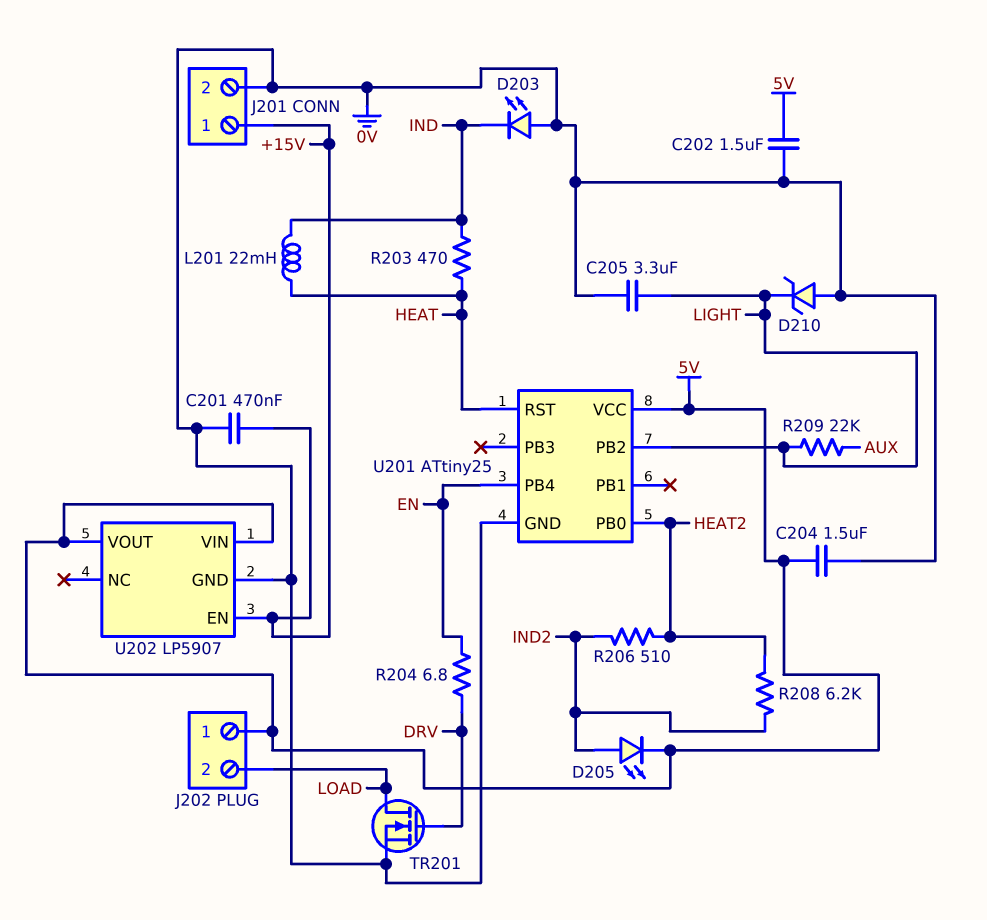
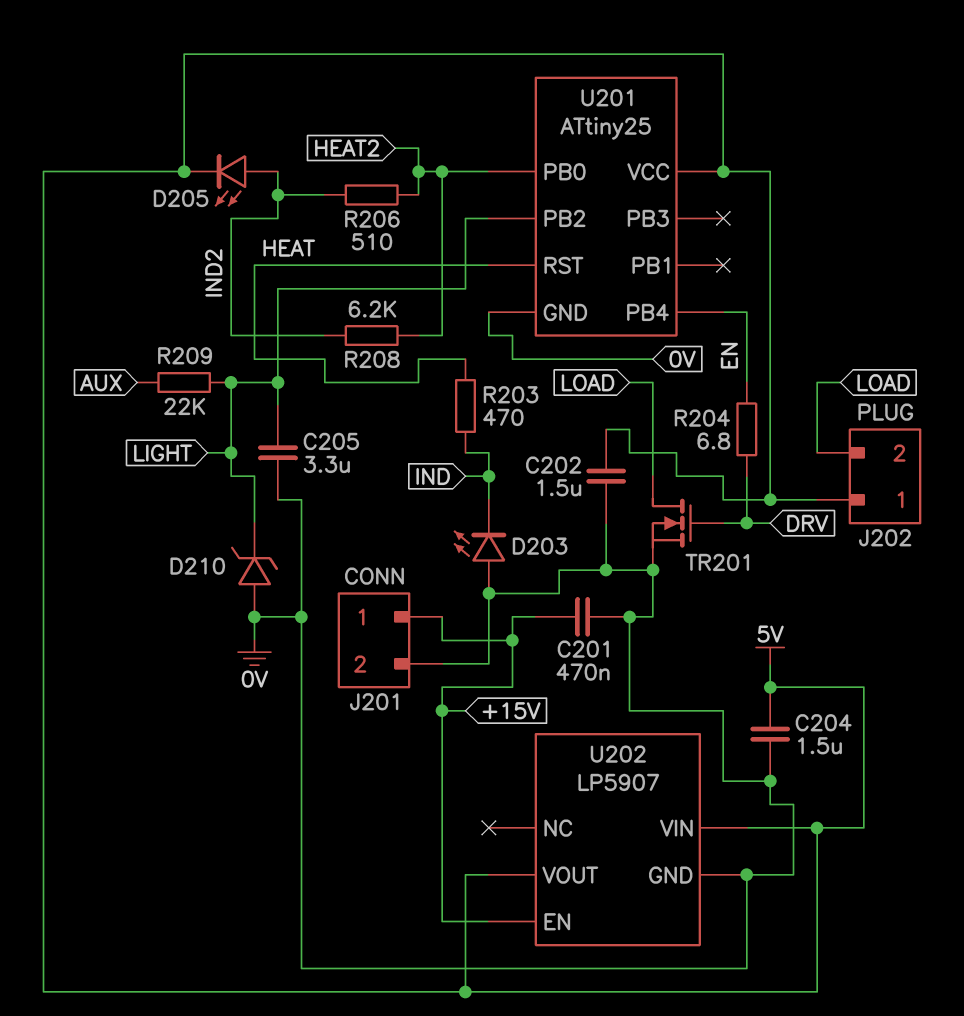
L201: 22mH (HEAT, IND) -> none

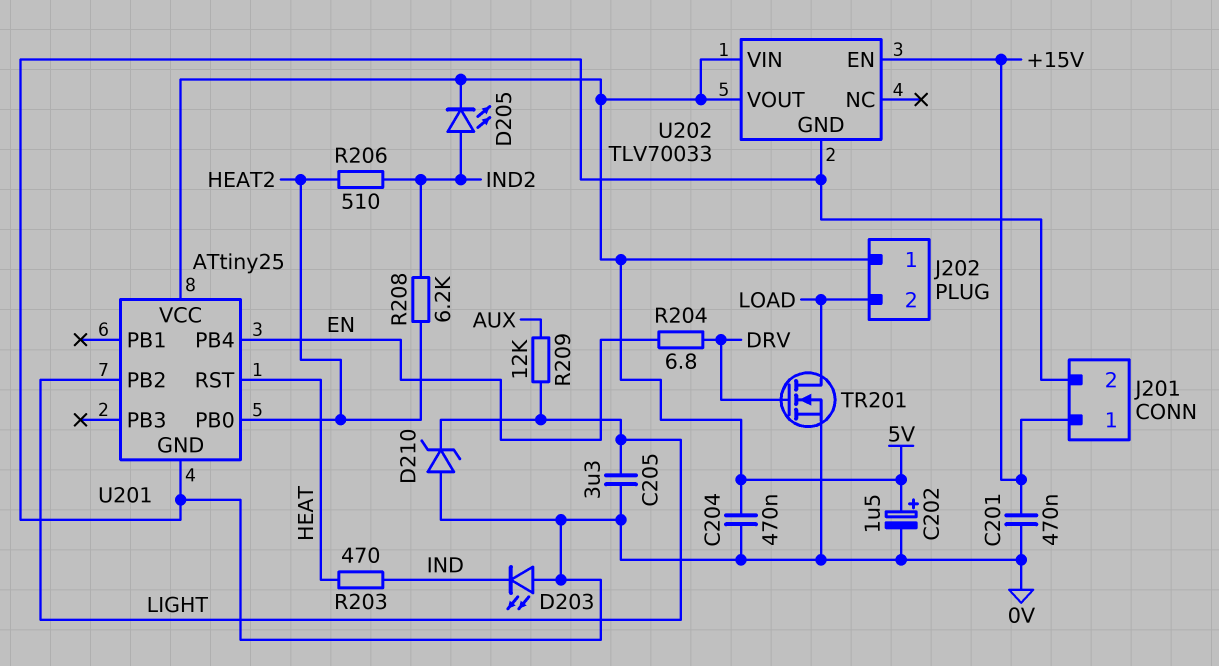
C202: 1.5uF (0V, 5V) -> 1.5uF (plus 5V, minus 0V)
C204: 1.5uF (0V, 5V) -> 470nF (0V, 5V)
R209: 22k (AUX, LIGHT) -> 12k (AUX, LIGHT)
U202: LP5907 -> TLV70033

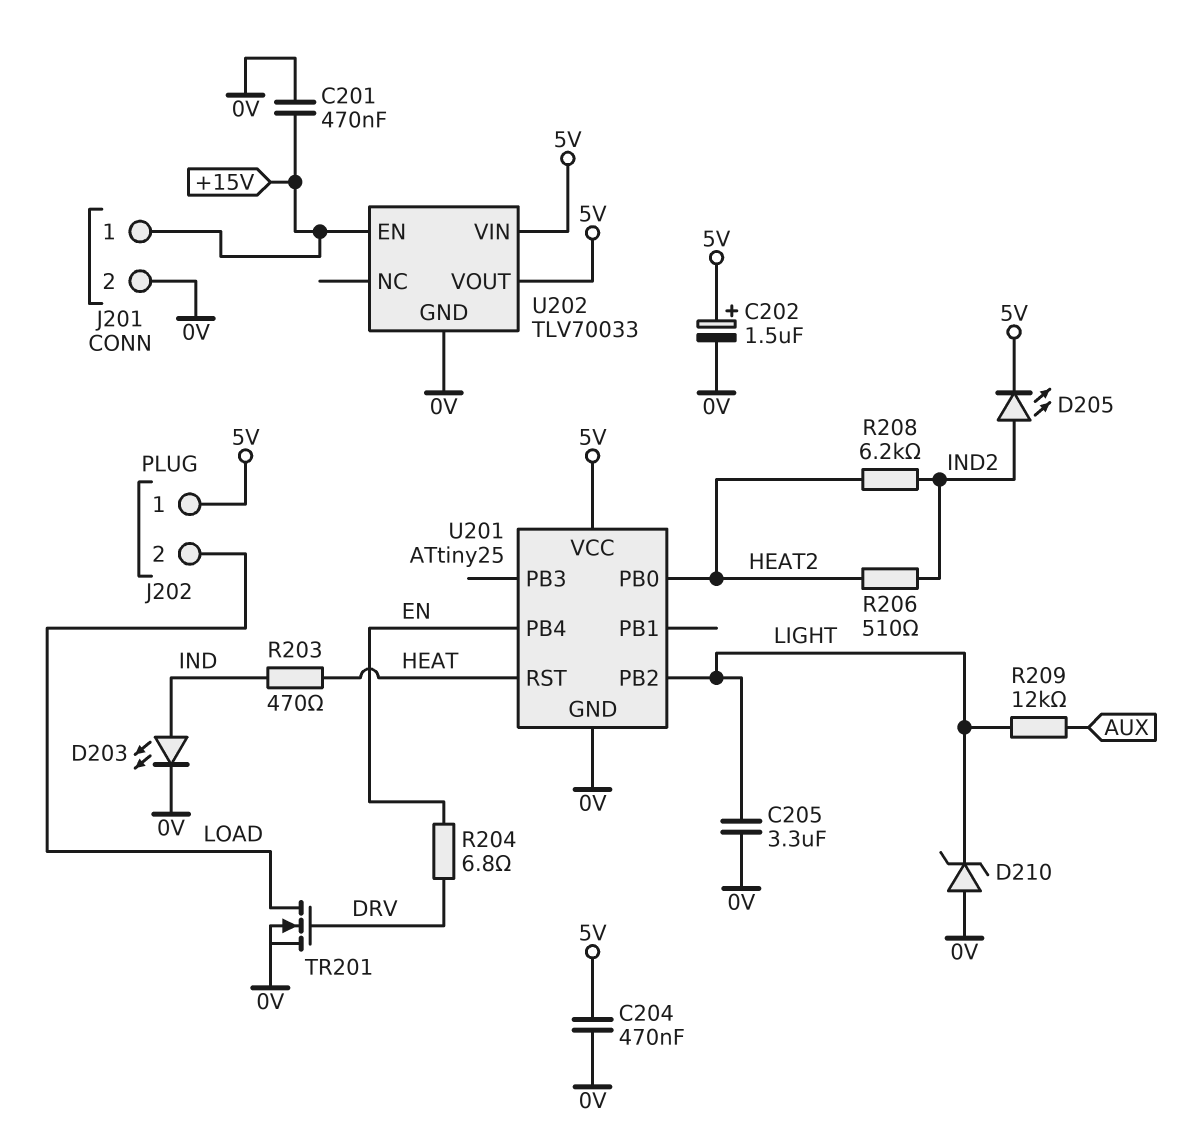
D203: LED (A 0V, K IND) -> LED (A IND, K 0V)

